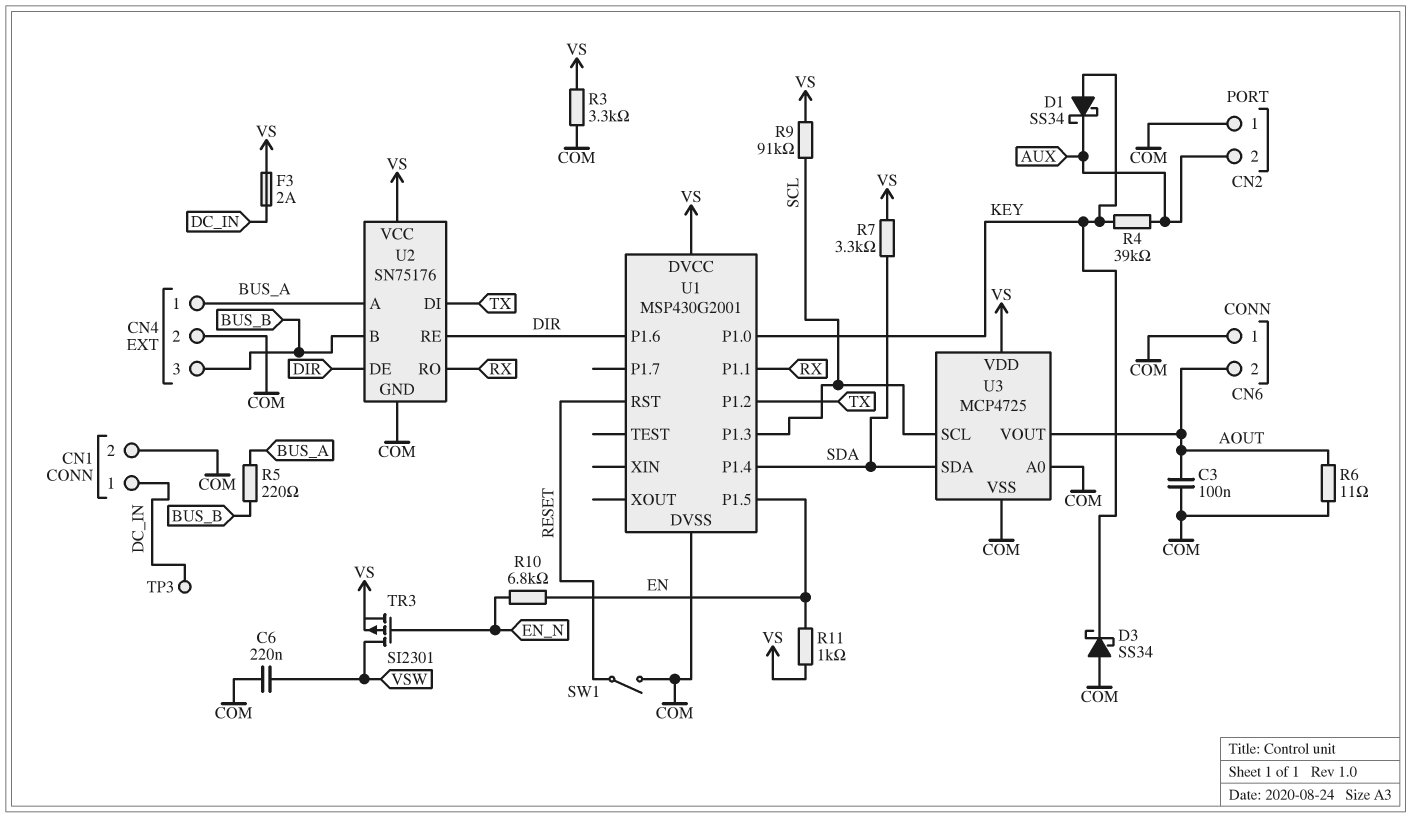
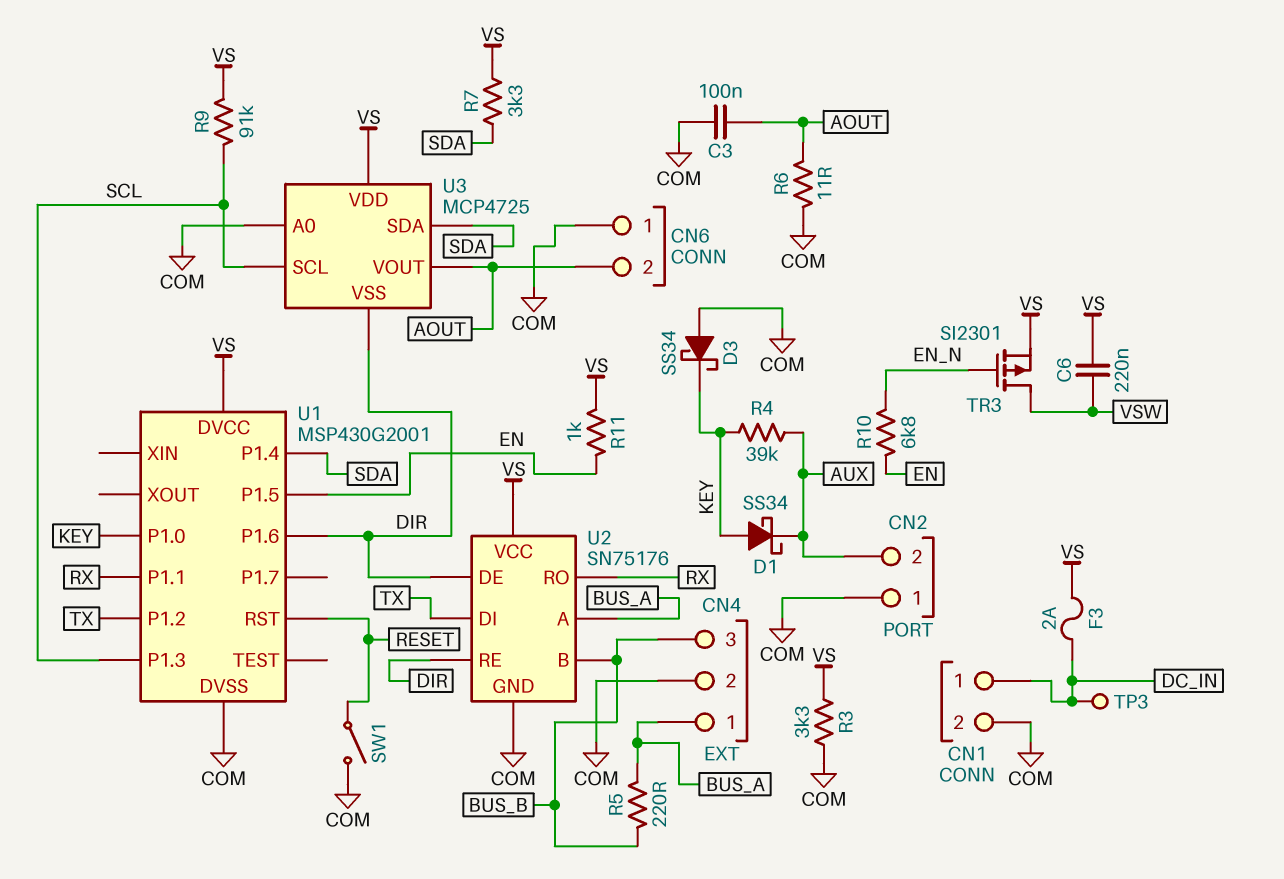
C6: 220nF (COM, VSW) -> 220nF (VS, VSW)
U3 pin VSS: COM -> DIR

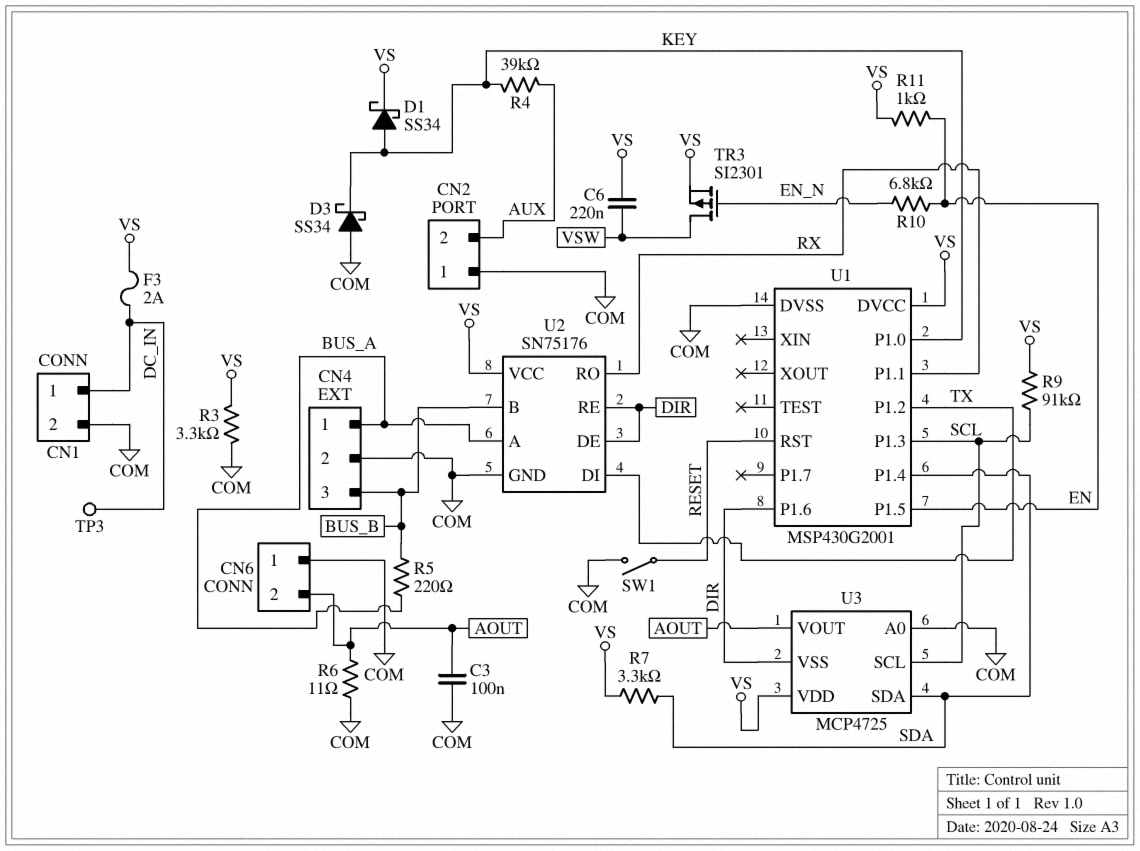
D1: schottky SS34 (A KEY, K AUX) -> schottky SS34 (A KEY, K VS)

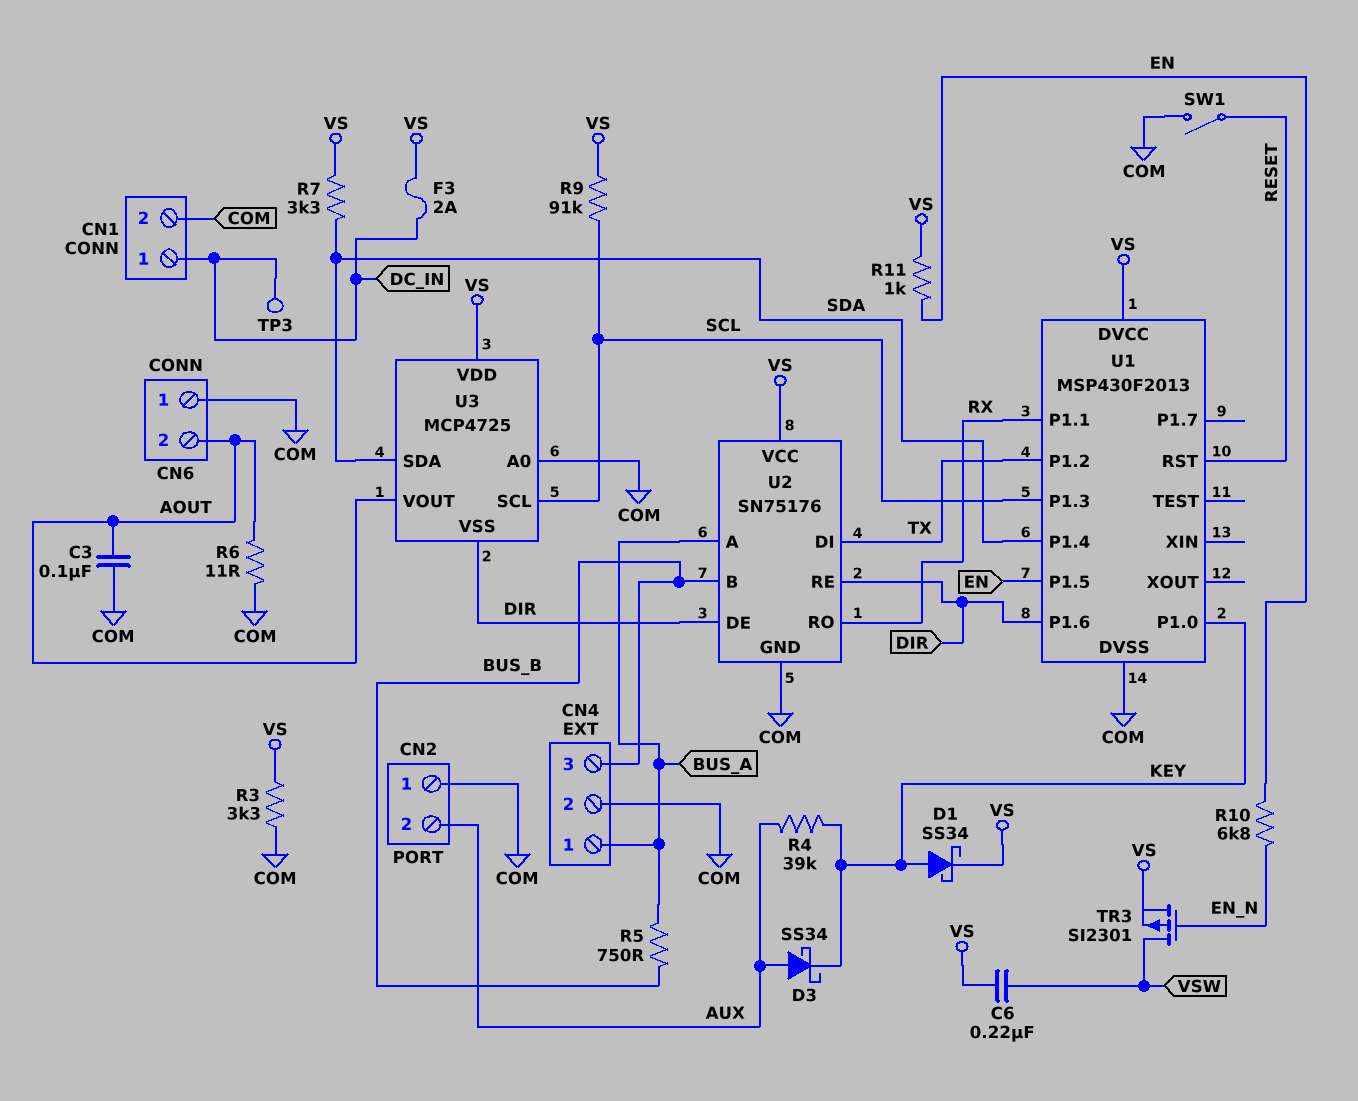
D3: schottky SS34 (A COM, K KEY) -> schottky SS34 (A AUX, K KEY)
R5: 220 (BUS_A, BUS_B) -> 750 (BUS_A, BUS_B)
U1: MSP430G2001 -> MSP430F2013

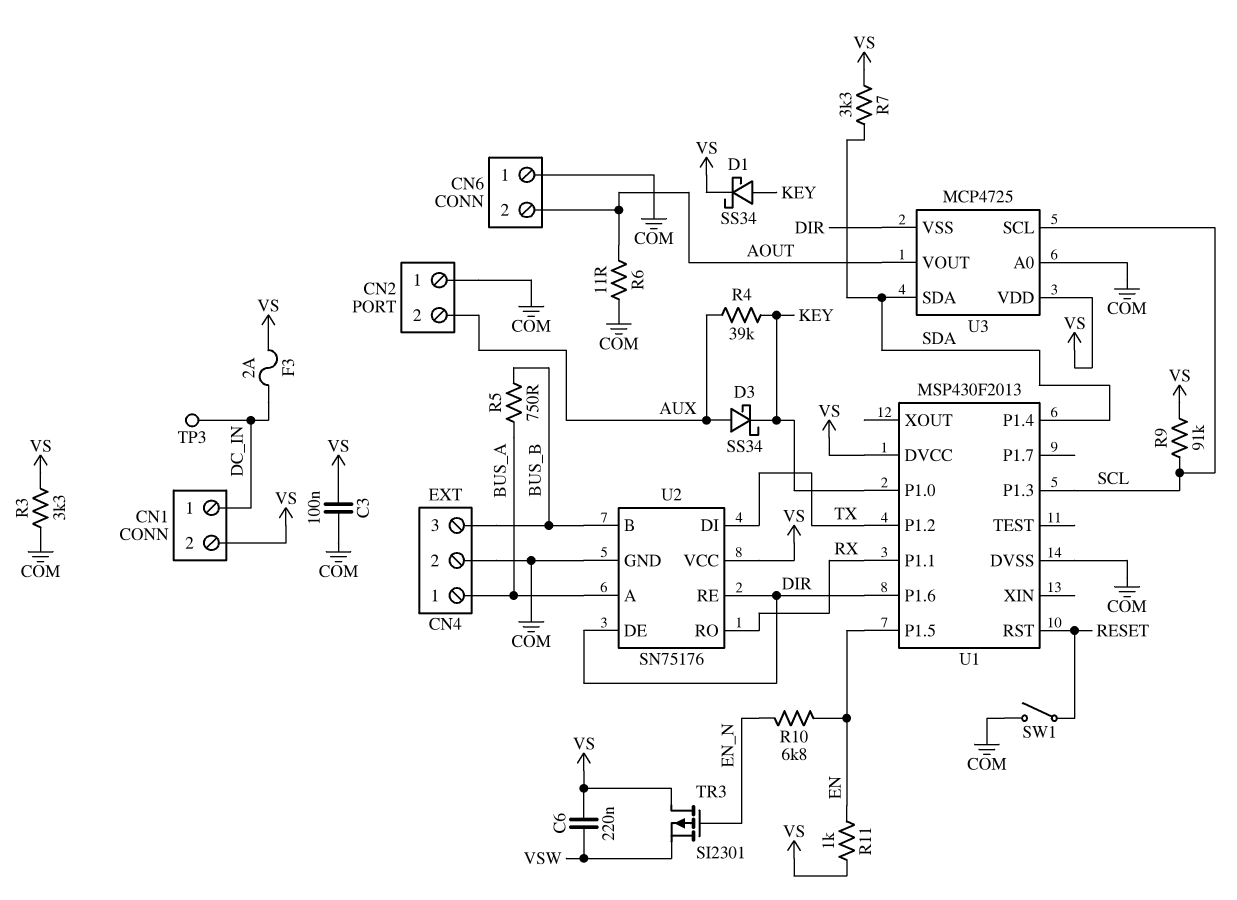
C3: 100nF (AOUT, COM) -> 100nF (COM, VS)
CN1 pin 2: COM -> VS
TR3: PMOS SI2301 (G EN_N, D VSW, S VS) -> PMOS SI2301 (G EN_N, D VS, S VSW)

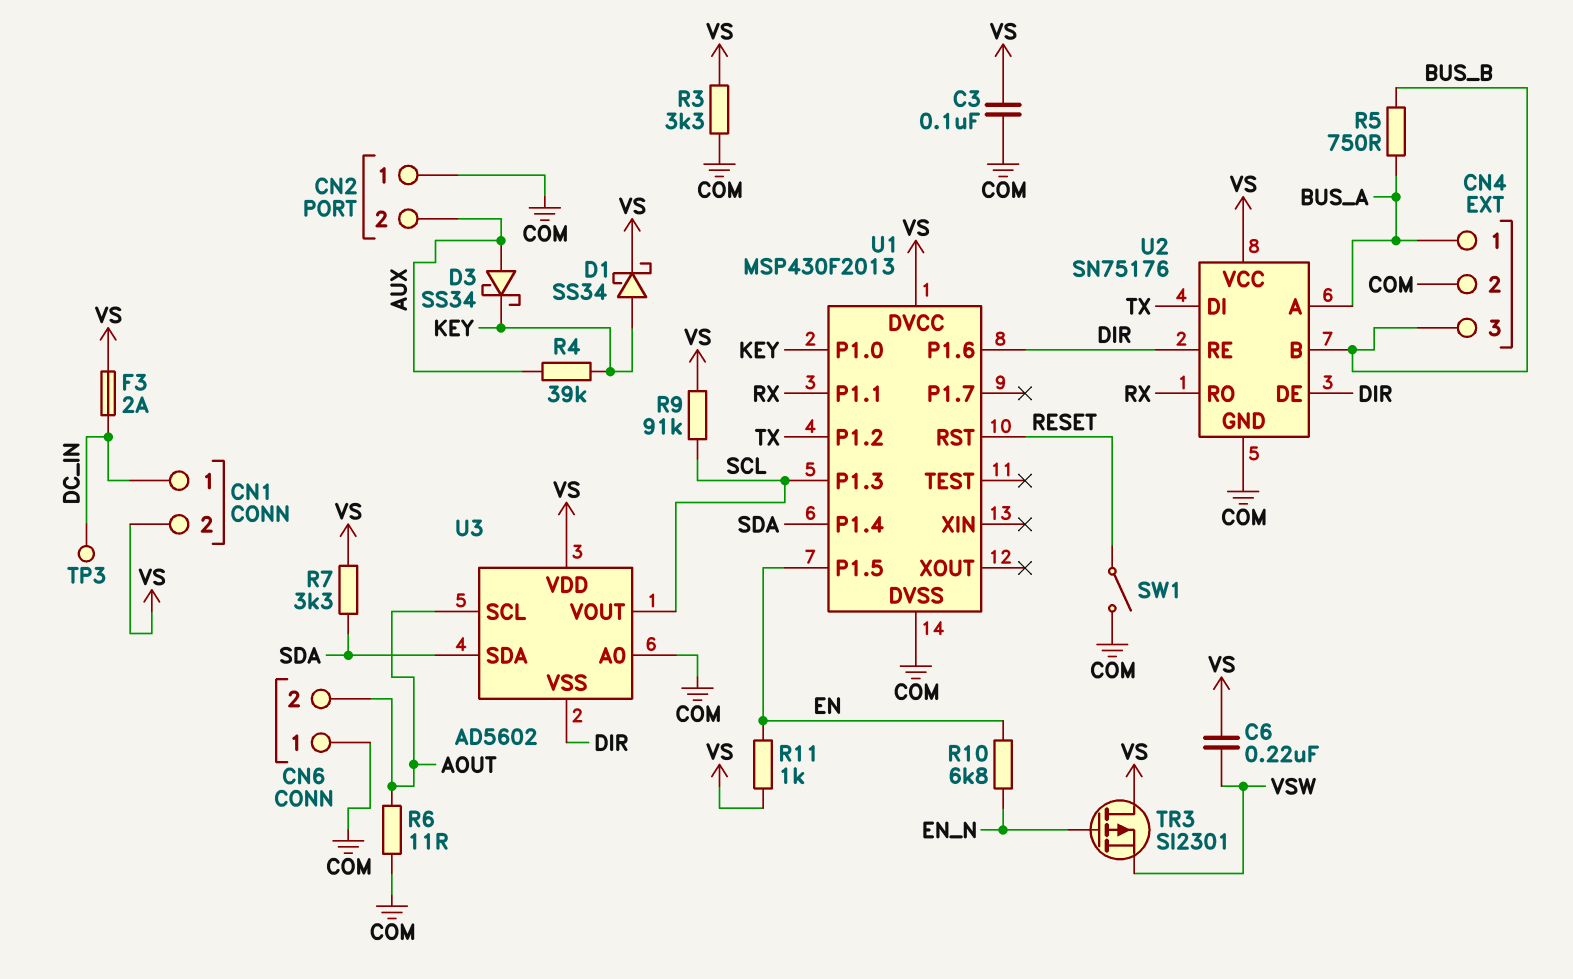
U3: MCP4725 -> AD5602
U3 pin SCL: SCL -> AOUT
U3 pin VOUT: AOUT -> SCL

